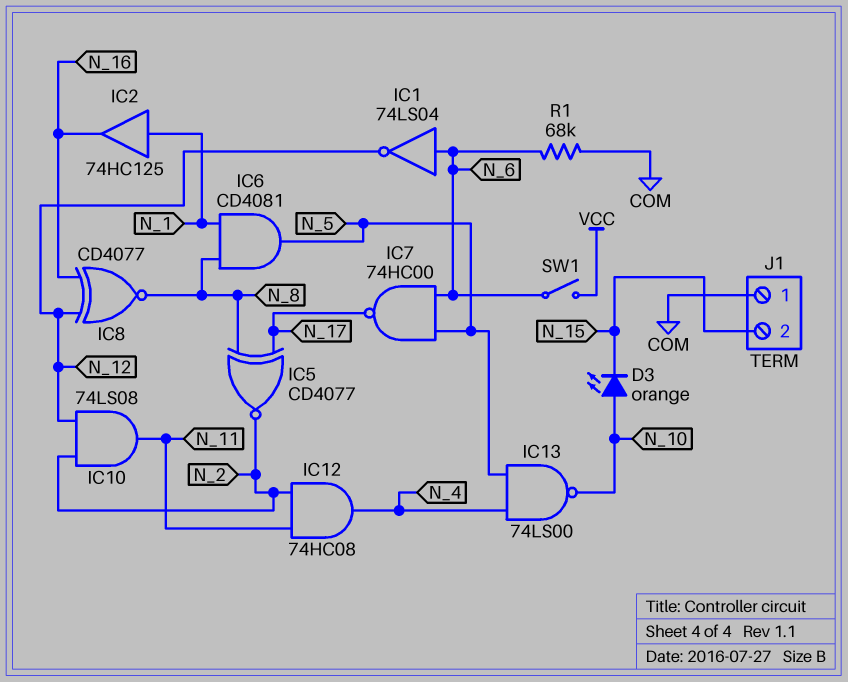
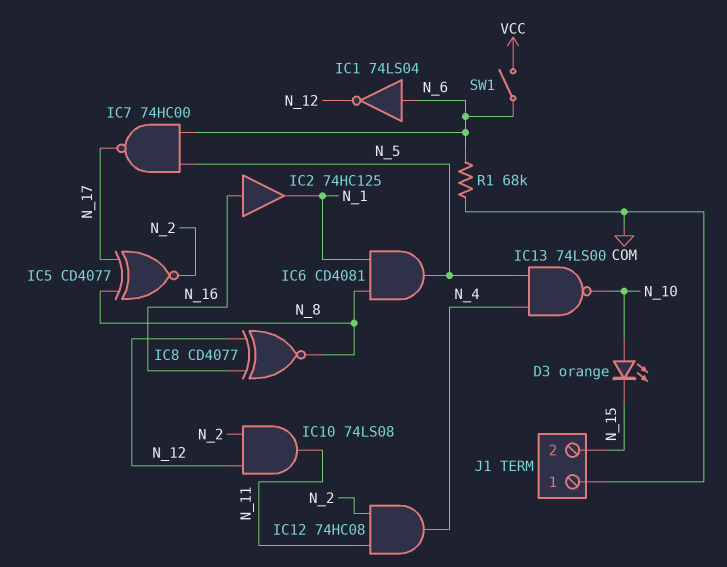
IC2: buffer 74HC125 (in N_1, out N_16) -> buffer 74HC125 (in N_16, out N_1)

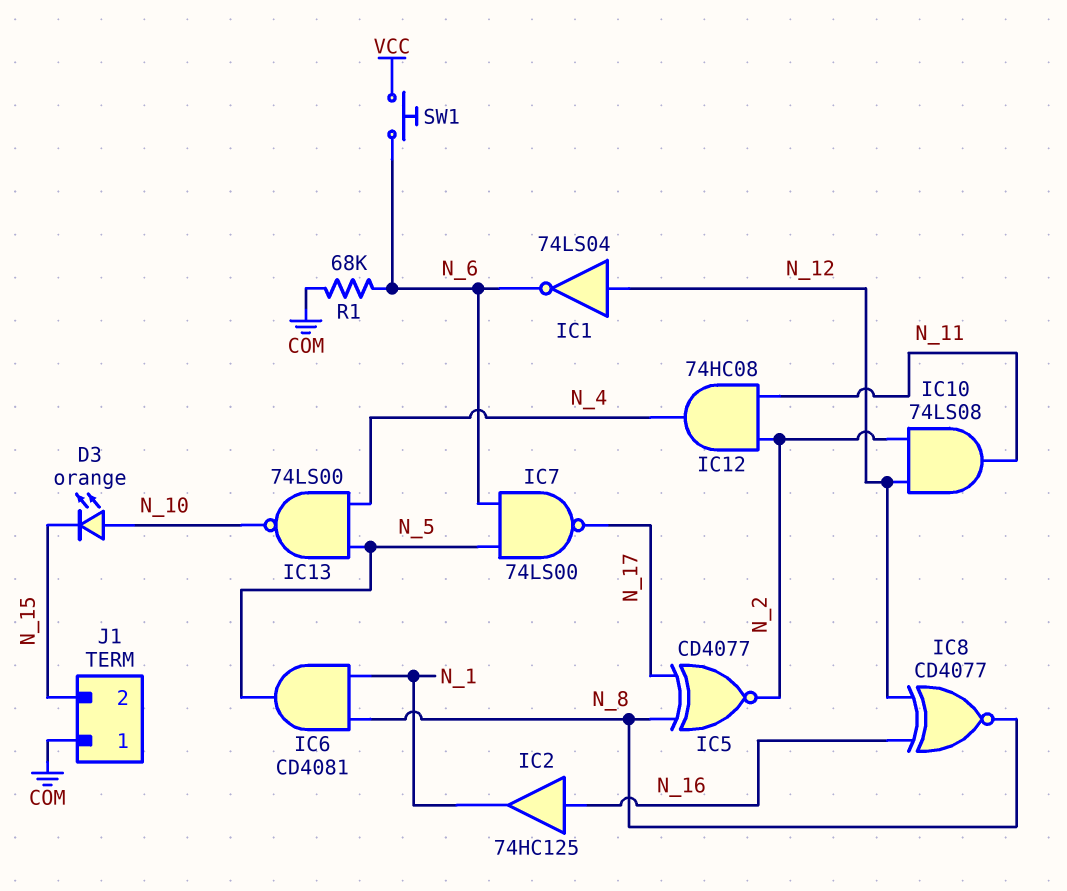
IC1: NOT 74LS04 (in N_6, out N_12) -> NOT 74LS04 (in N_12, out N_6)
IC7: NAND 74HC00 (in N_5, in N_6, out N_17) -> NAND 74LS00 (in N_5, in N_6, out N_17)
SW1: switch (N_6, VCC) -> button (N_6, VCC)

